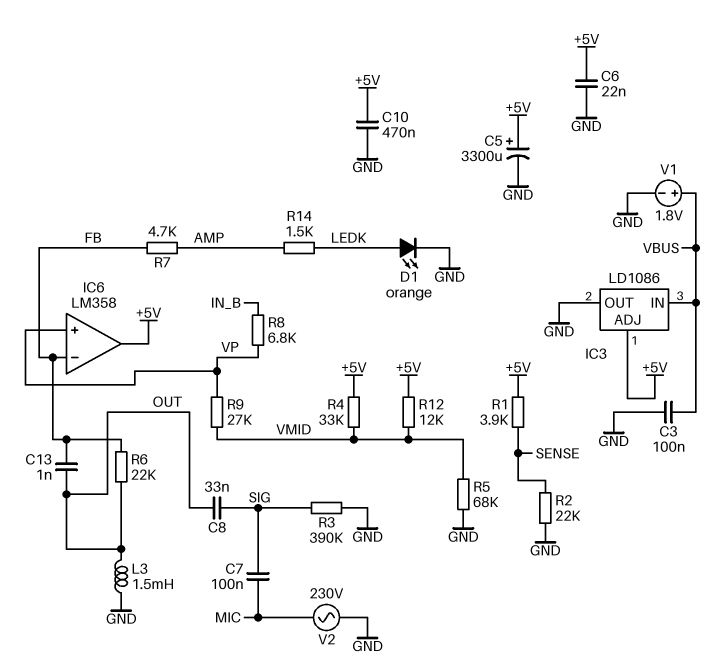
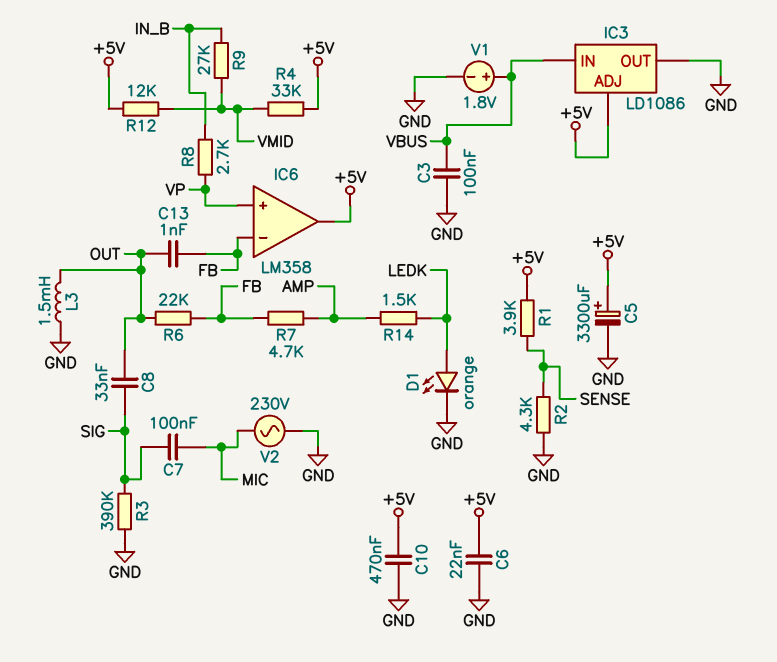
R2: 22k (GND, SENSE) -> 4.3k (GND, SENSE)
R5: 68k (GND, VMID) -> none
R8: 6.8k (IN_B, VP) -> 2.7k (IN_B, VP)
R9: 27k (VMID, VP) -> 27k (IN_B, VMID)

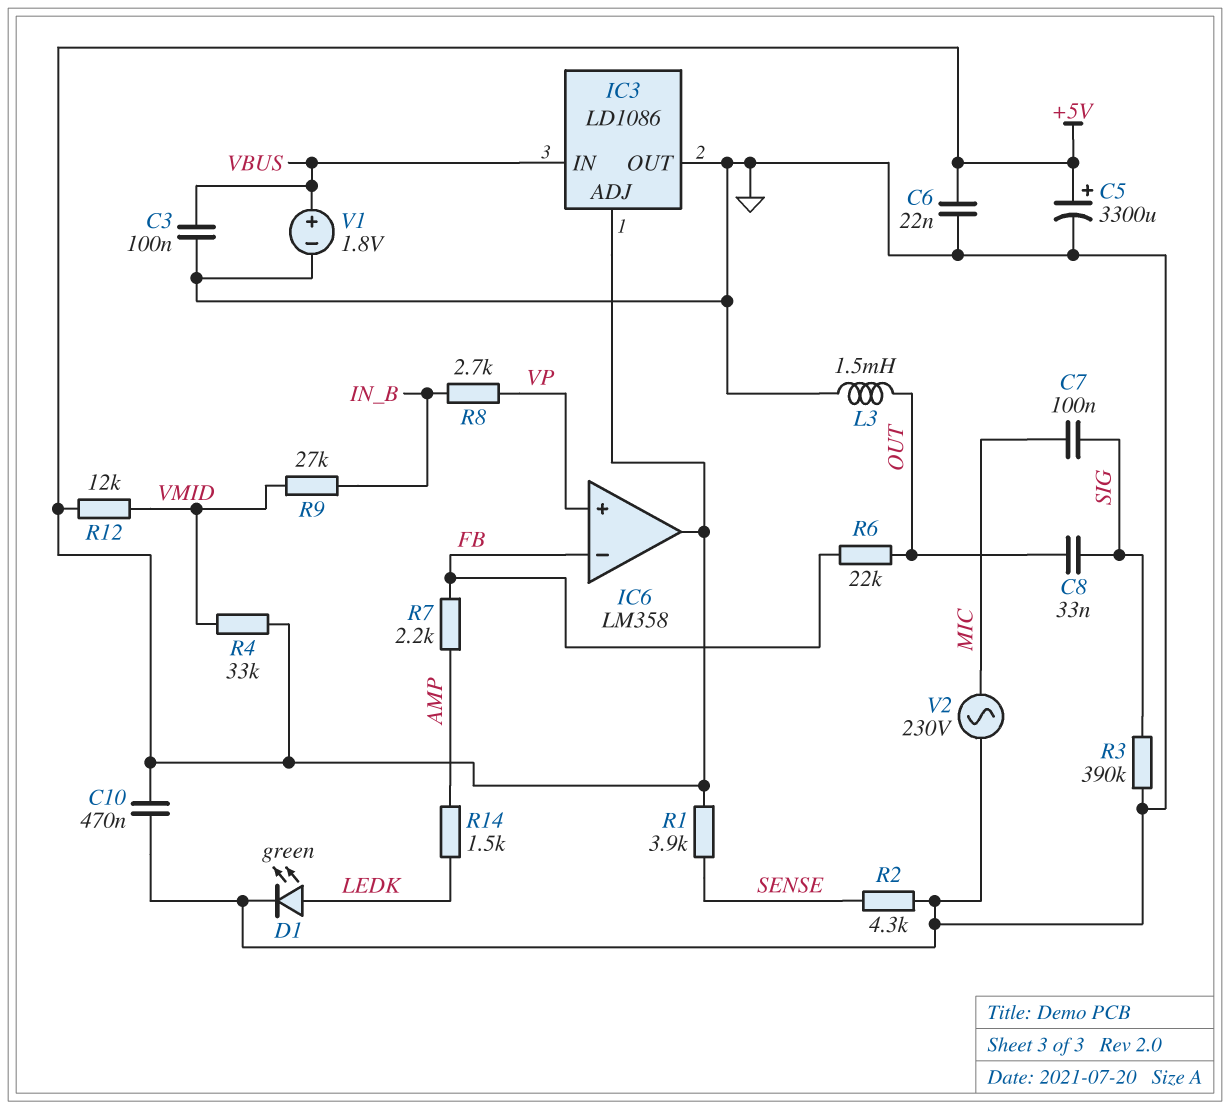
C13: 1nF (FB, OUT) -> none
D1: LED orange (A LEDK, K GND) -> LED green (A LEDK, K GND)
R7: 4.7k (AMP, FB) -> 2.2k (AMP, FB)

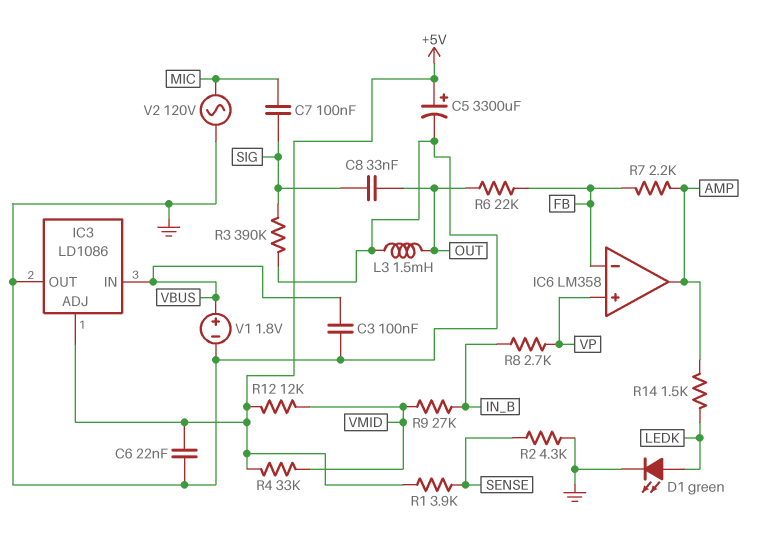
C10: 470nF (+5V, GND) -> none
IC6 pin out: +5V -> AMP
V2: AC 230V (GND, MIC) -> AC 120V (GND, MIC)

